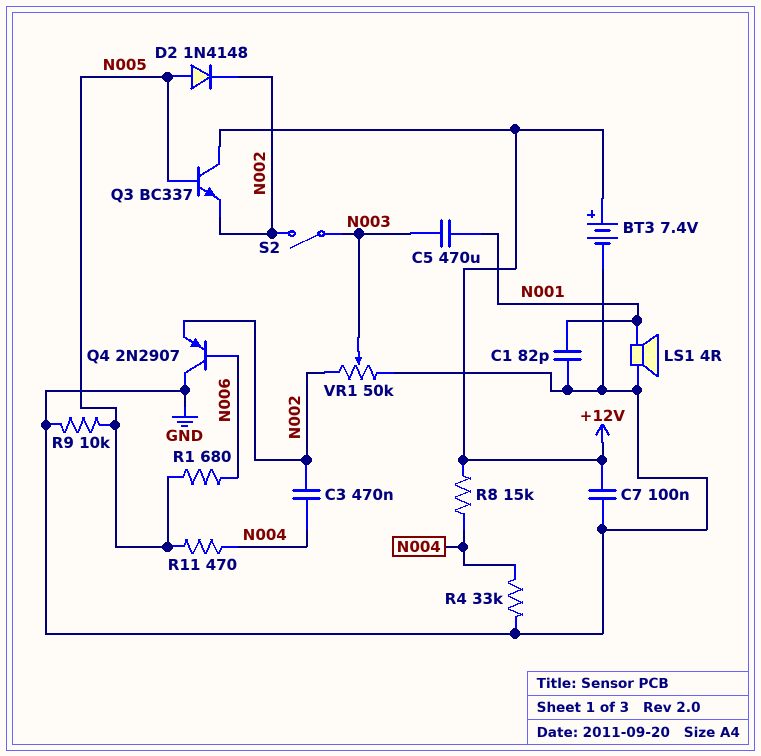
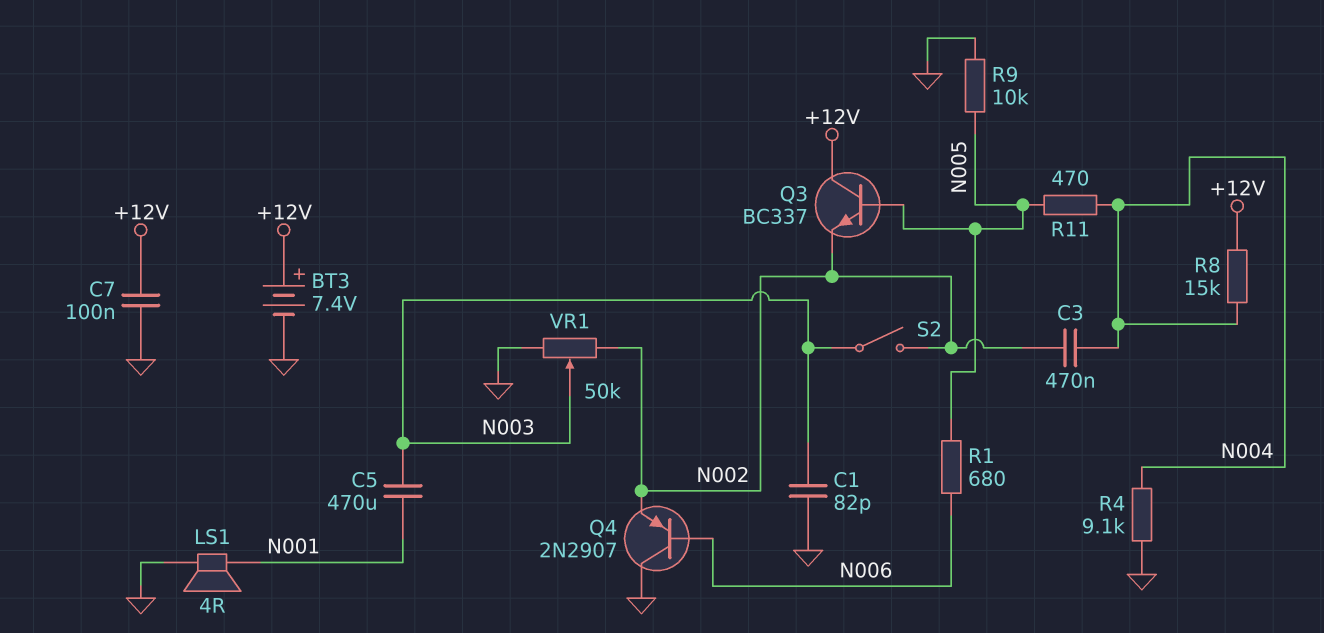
C1: 82pF (GND, N001) -> 82pF (GND, N003)
D2: diode 1N4148 (A N005, K N002) -> none
R4: 33k (GND, N004) -> 9.1k (GND, N004)

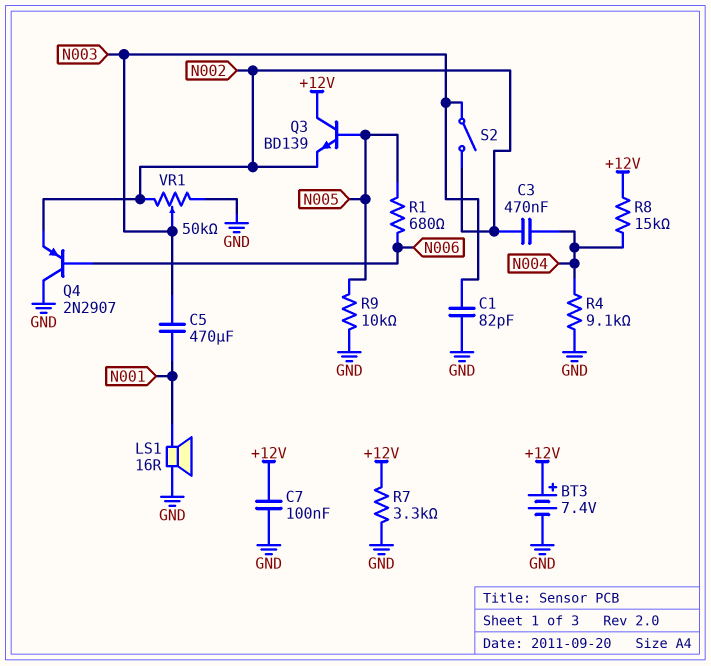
LS1: speaker 4R (GND, N001) -> speaker 16R (GND, N001)
Q3: NPN BC337 (B N005, C +12V, E N002) -> NPN BD139 (B N005, C +12V, E N002)
R7: none -> 3.3k (+12V, GND)
R11: 470 (N004, N005) -> none

